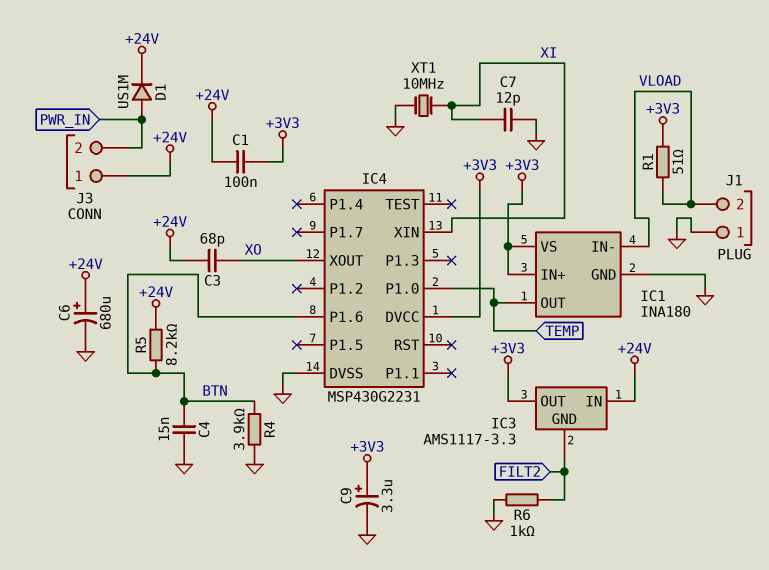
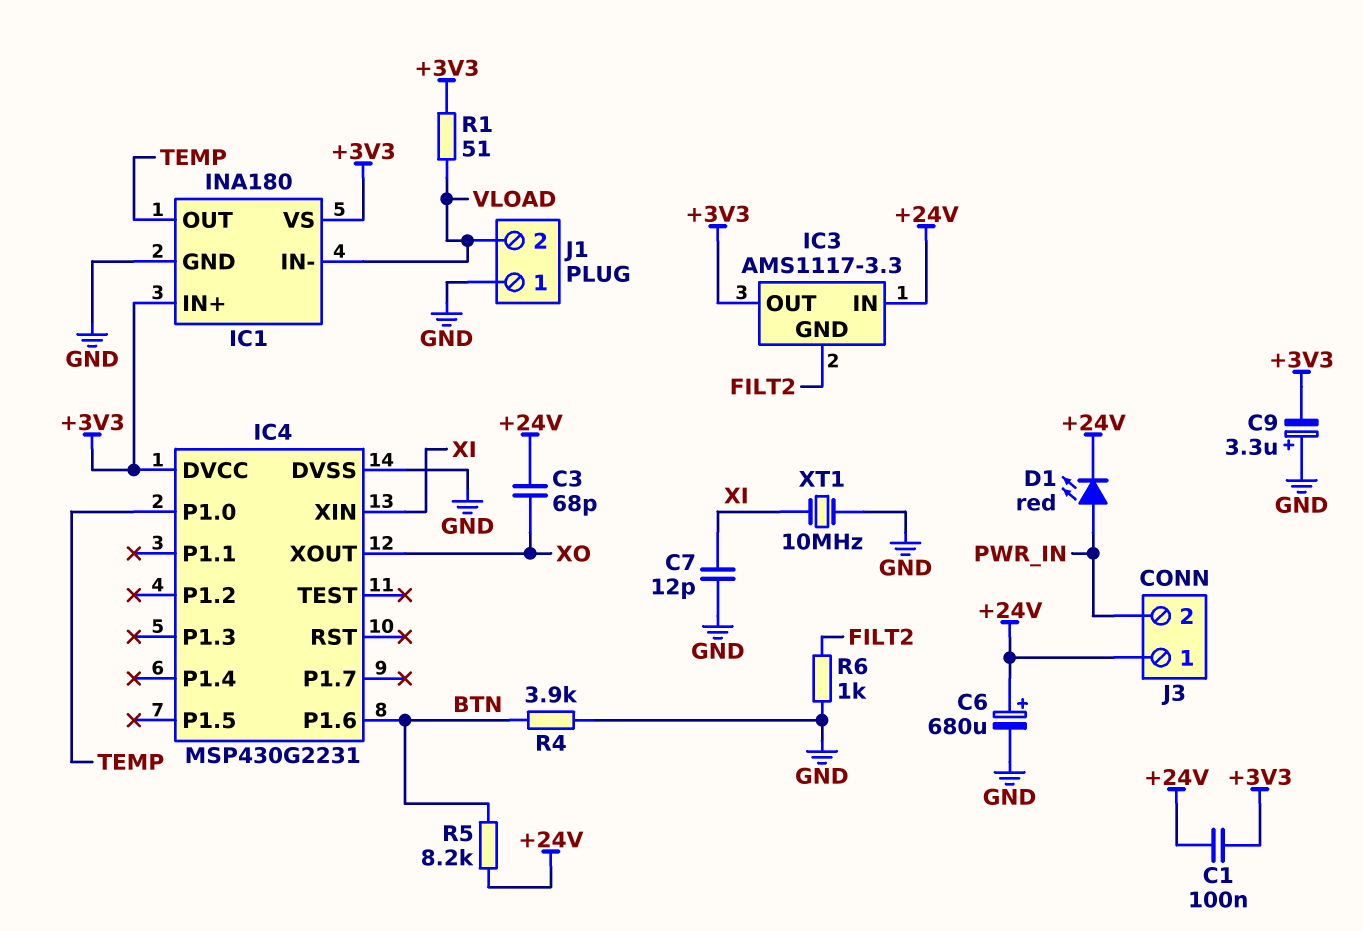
C4: 15nF (BTN, GND) -> none
C9: 3.3uF (plus +3V3, minus GND) -> 3.3uF (plus GND, minus +3V3)
D1: diode US1M (A PWR_IN, K +24V) -> LED red (A PWR_IN, K +24V)

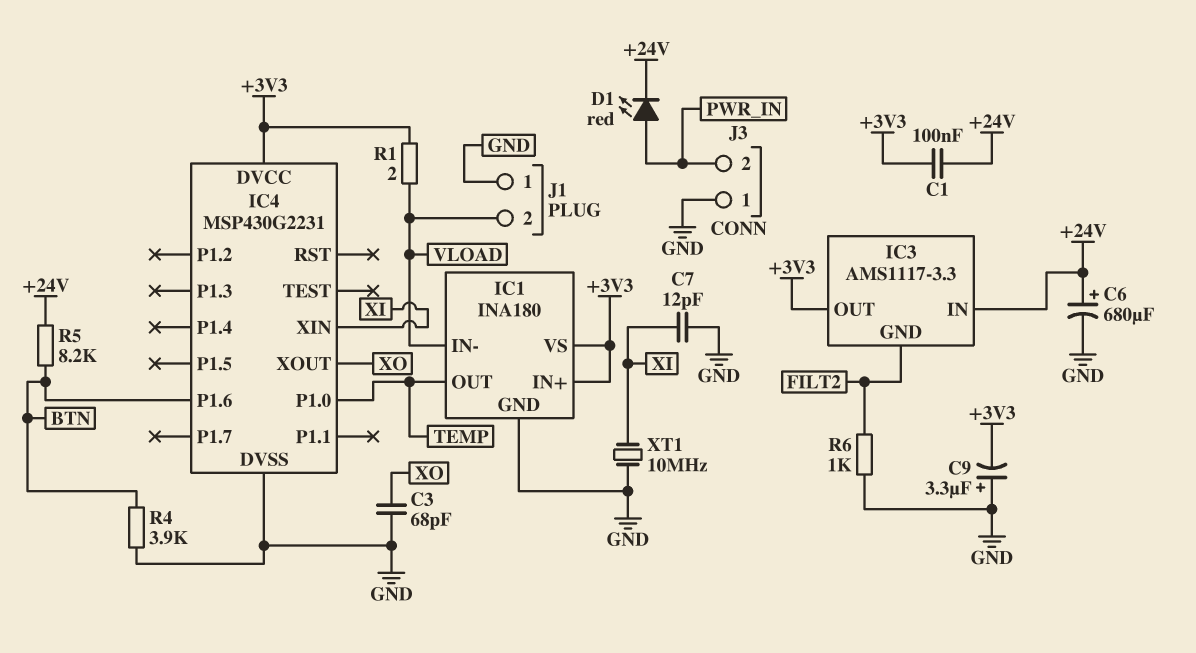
C3: 68pF (+24V, XO) -> 68pF (GND, XO)
J3 pin 1: +24V -> GND
R1: 51 (+3V3, VLOAD) -> 2 (+3V3, VLOAD)

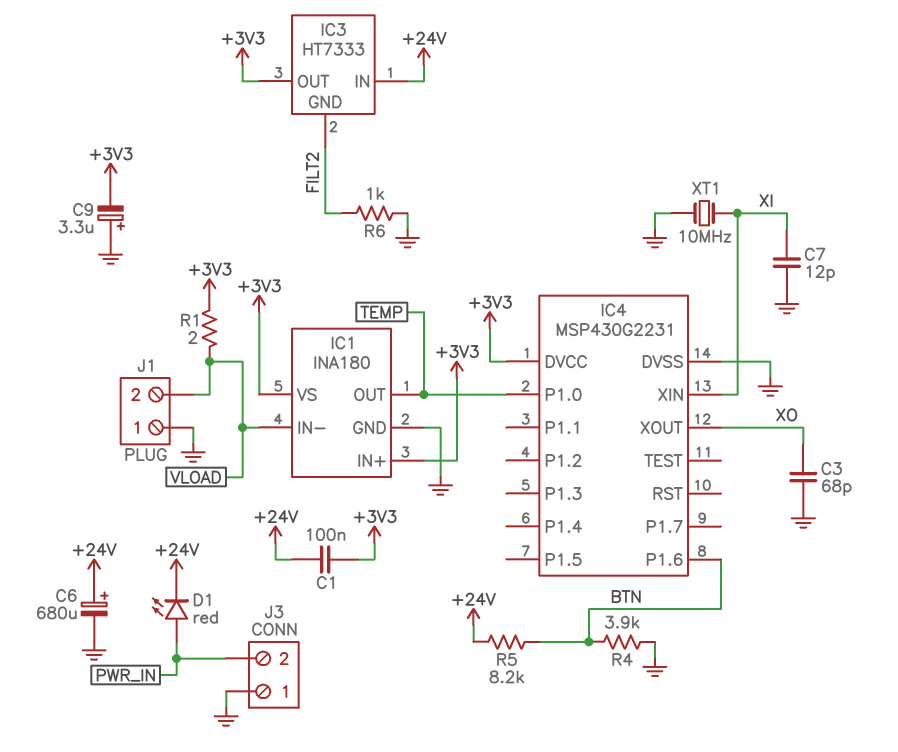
IC3: AMS1117-3.3 -> HT7333

